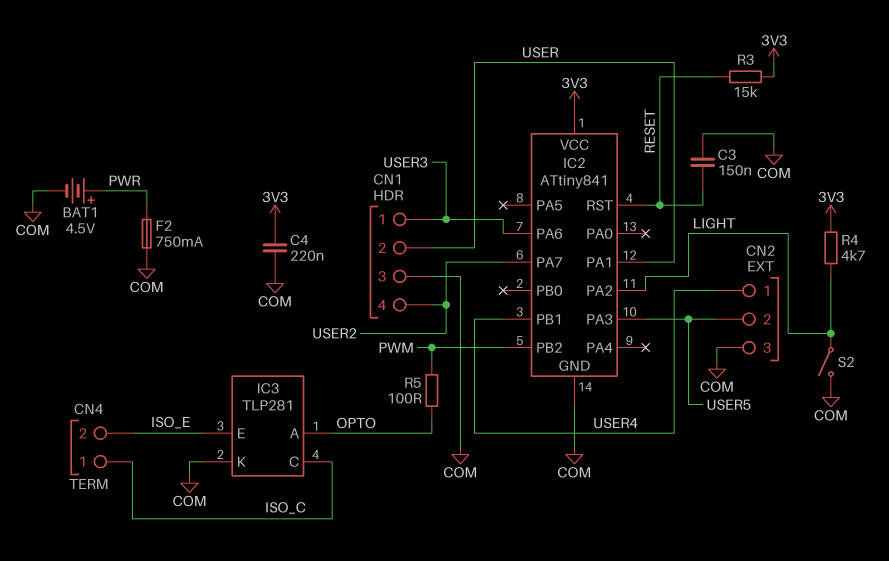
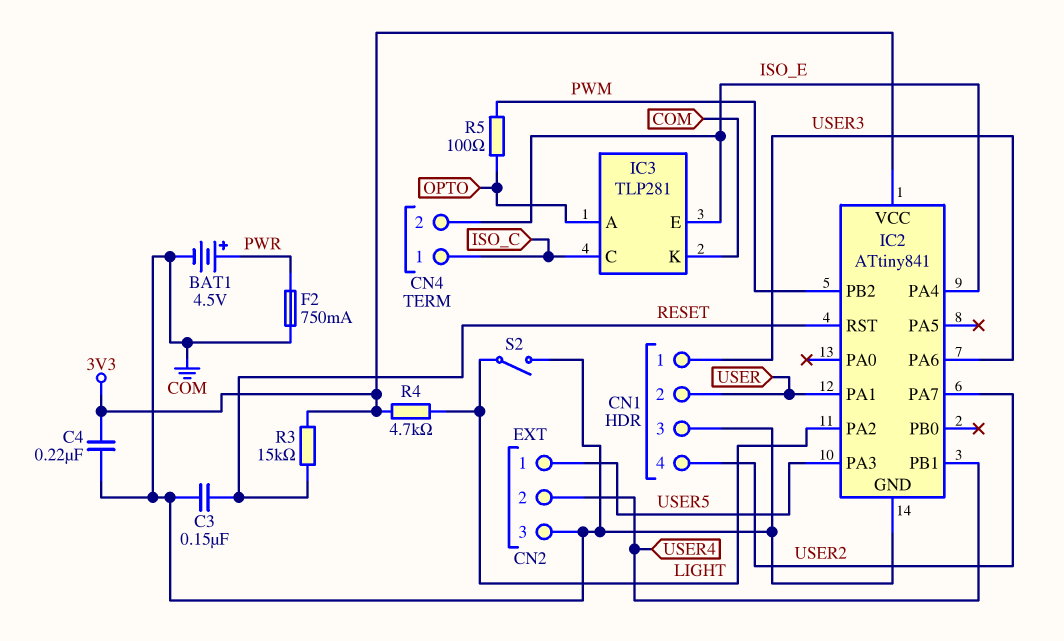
CN2 pin 1: USER4 -> USER5
CN2 pin 2: USER5 -> USER4
IC2 pin PA4: none -> ISO_E

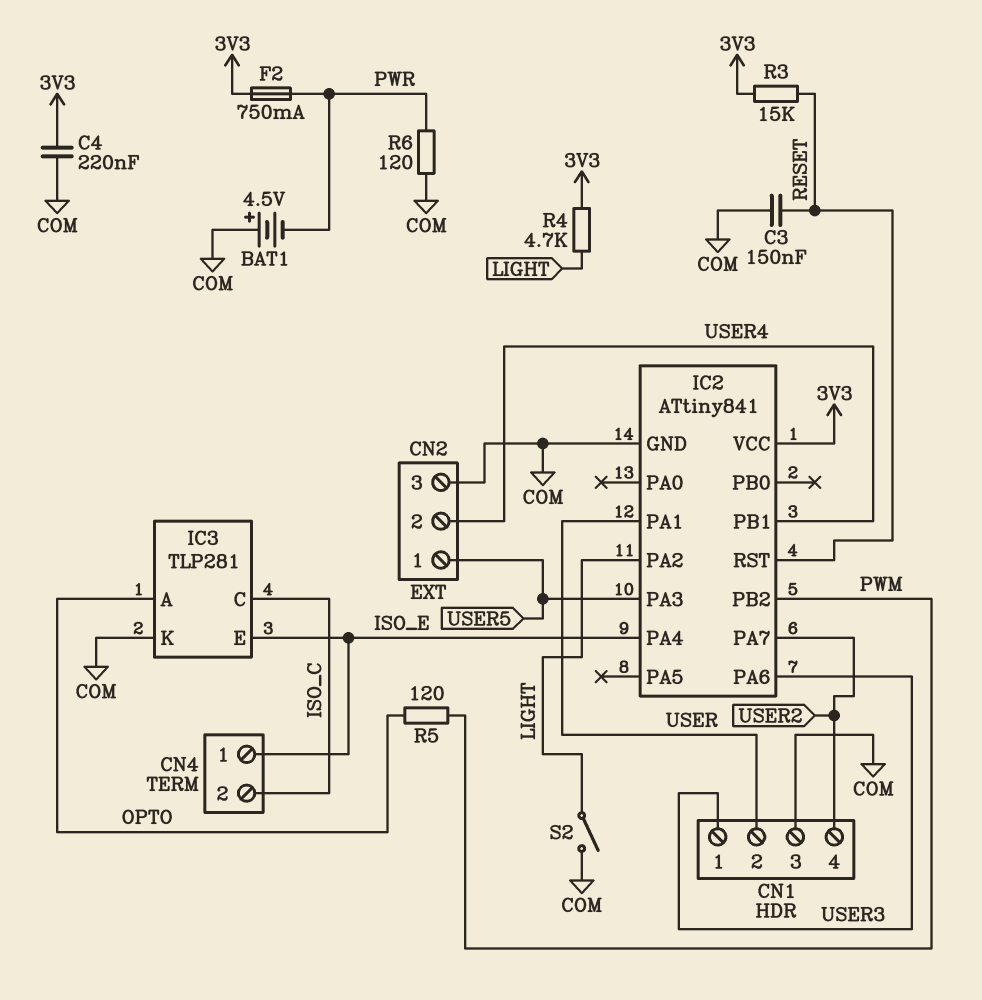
BAT1: 4.5V (plus PWR, minus COM) -> 4.5V (plus COM, minus PWR)
CN4 pin 1: ISO_C -> ISO_E
CN4 pin 2: ISO_E -> ISO_C
F2: 750mA (COM, PWR) -> 750mA (3V3, PWR)
R5: 100 (OPTO, PWM) -> 120 (OPTO, PWM)
R6: none -> 120 (COM, PWR)

